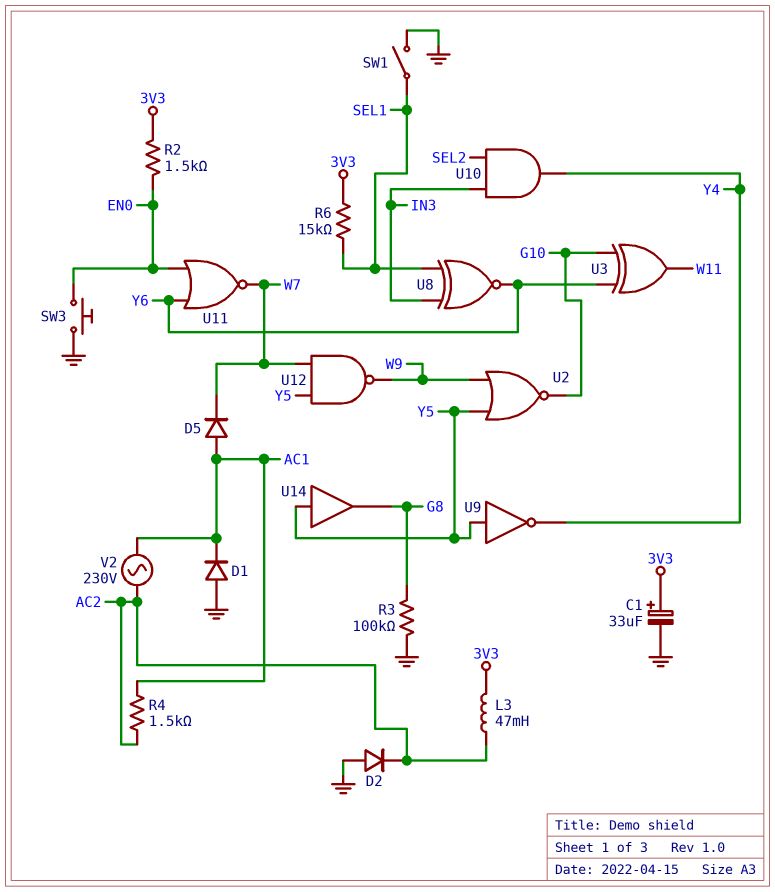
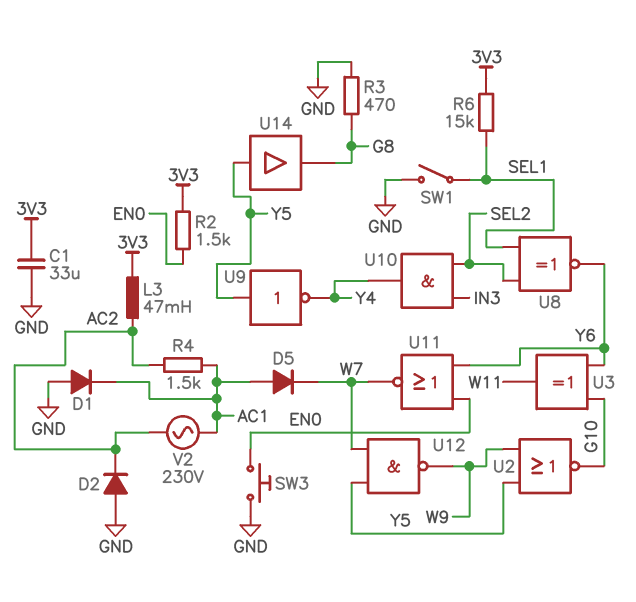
C1: 33uF (plus 3V3, minus GND) -> 33uF (3V3, GND)
R3: 100k (G8, GND) -> 470 (G8, GND)
U8: XNOR (in IN3, in SEL1, out Y6) -> XNOR (in SEL1, in SEL2, out Y6)

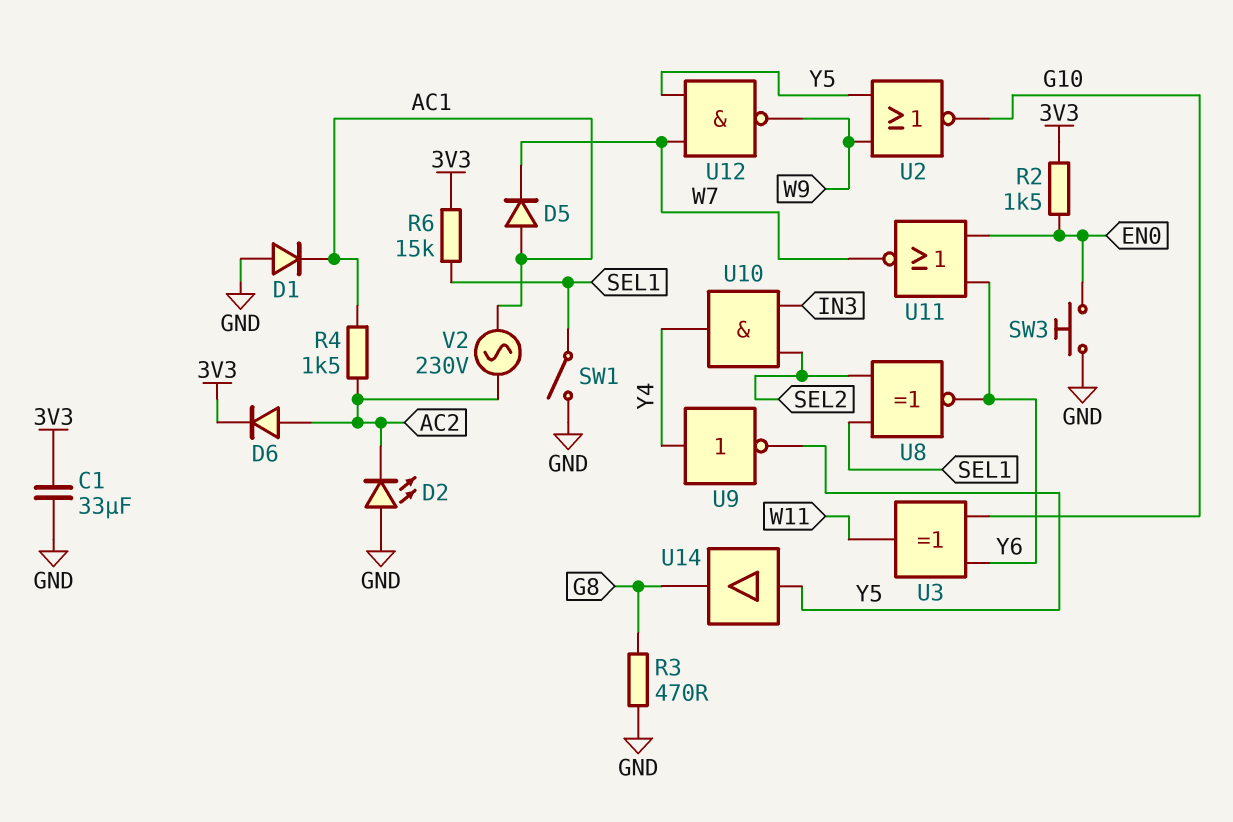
D2: diode (A GND, K AC2) -> LED (A GND, K AC2)
D6: none -> diode (A AC2, K 3V3)
L3: 47mH (3V3, AC2) -> none
U9: NOT (in Y5, out Y4) -> NOT (in Y4, out Y5)

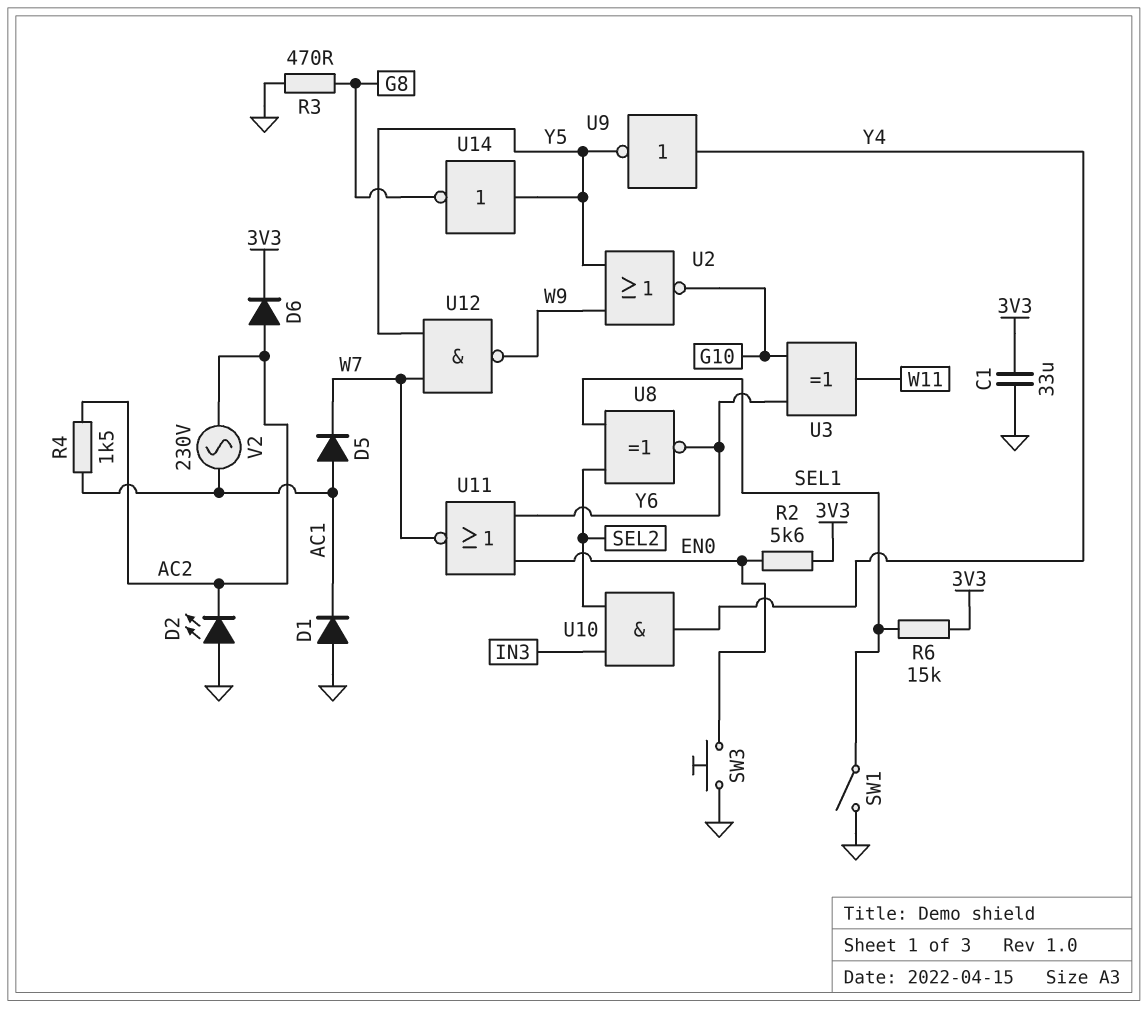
R2: 1.5k (3V3, EN0) -> 5.6k (3V3, EN0)
U14: buffer (in Y5, out G8) -> NOT (in Y5, out G8)

